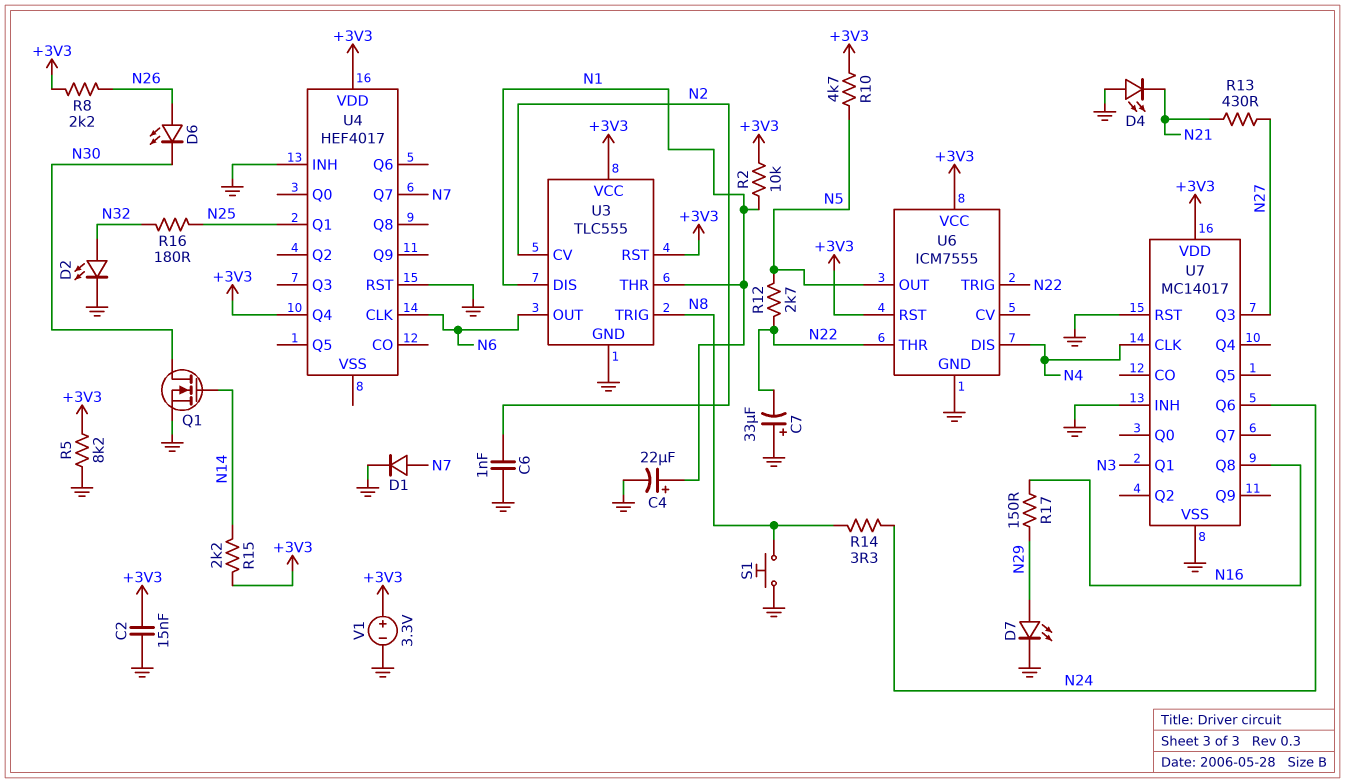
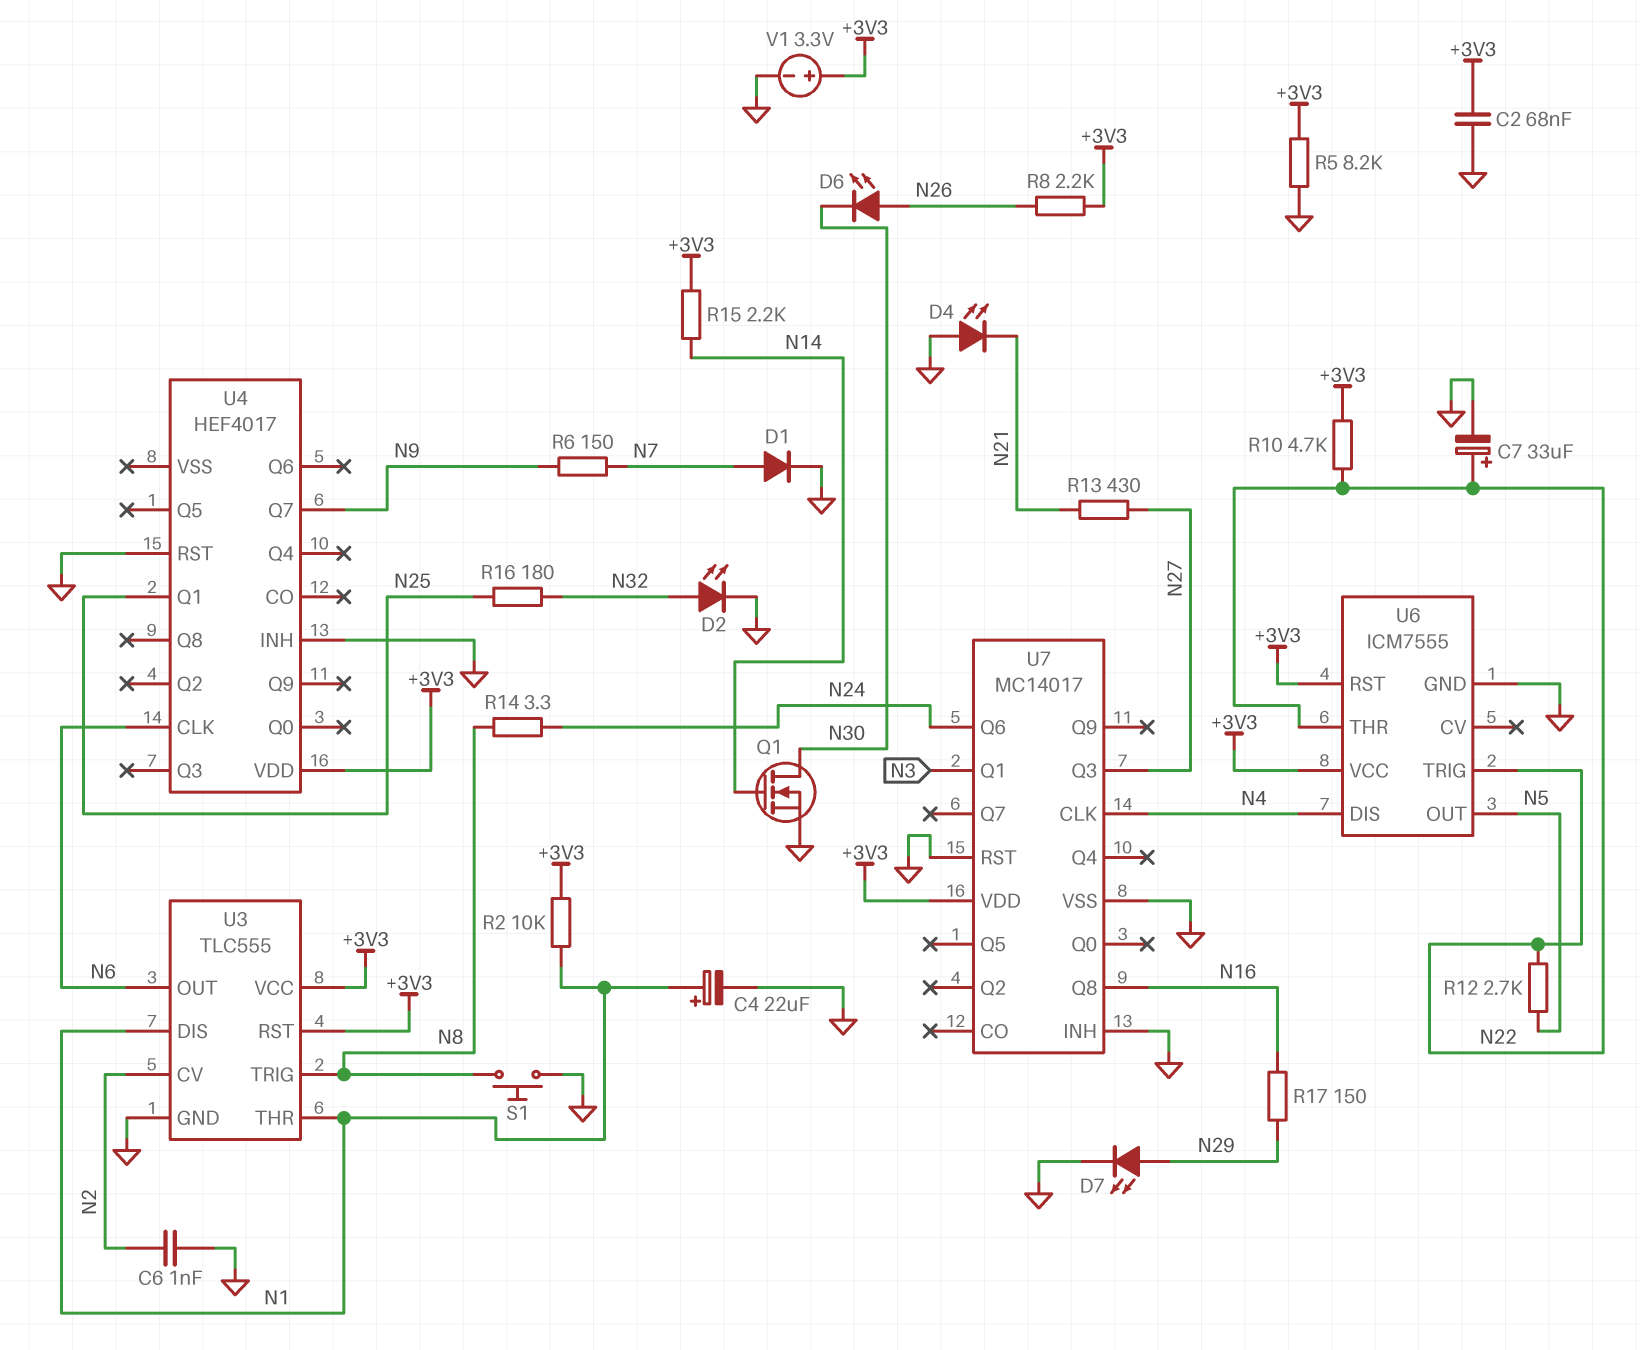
C2: 15nF (+3V3, GND) -> 68nF (+3V3, GND)
C7: 33uF (plus GND, minus N22) -> 33uF (plus N22, minus GND)
R6: none -> 150 (N7, N9)
R10: 4.7k (+3V3, N5) -> 4.7k (+3V3, N22)
U4 pin Q4: +3V3 -> none
U4 pin Q7: N7 -> N9

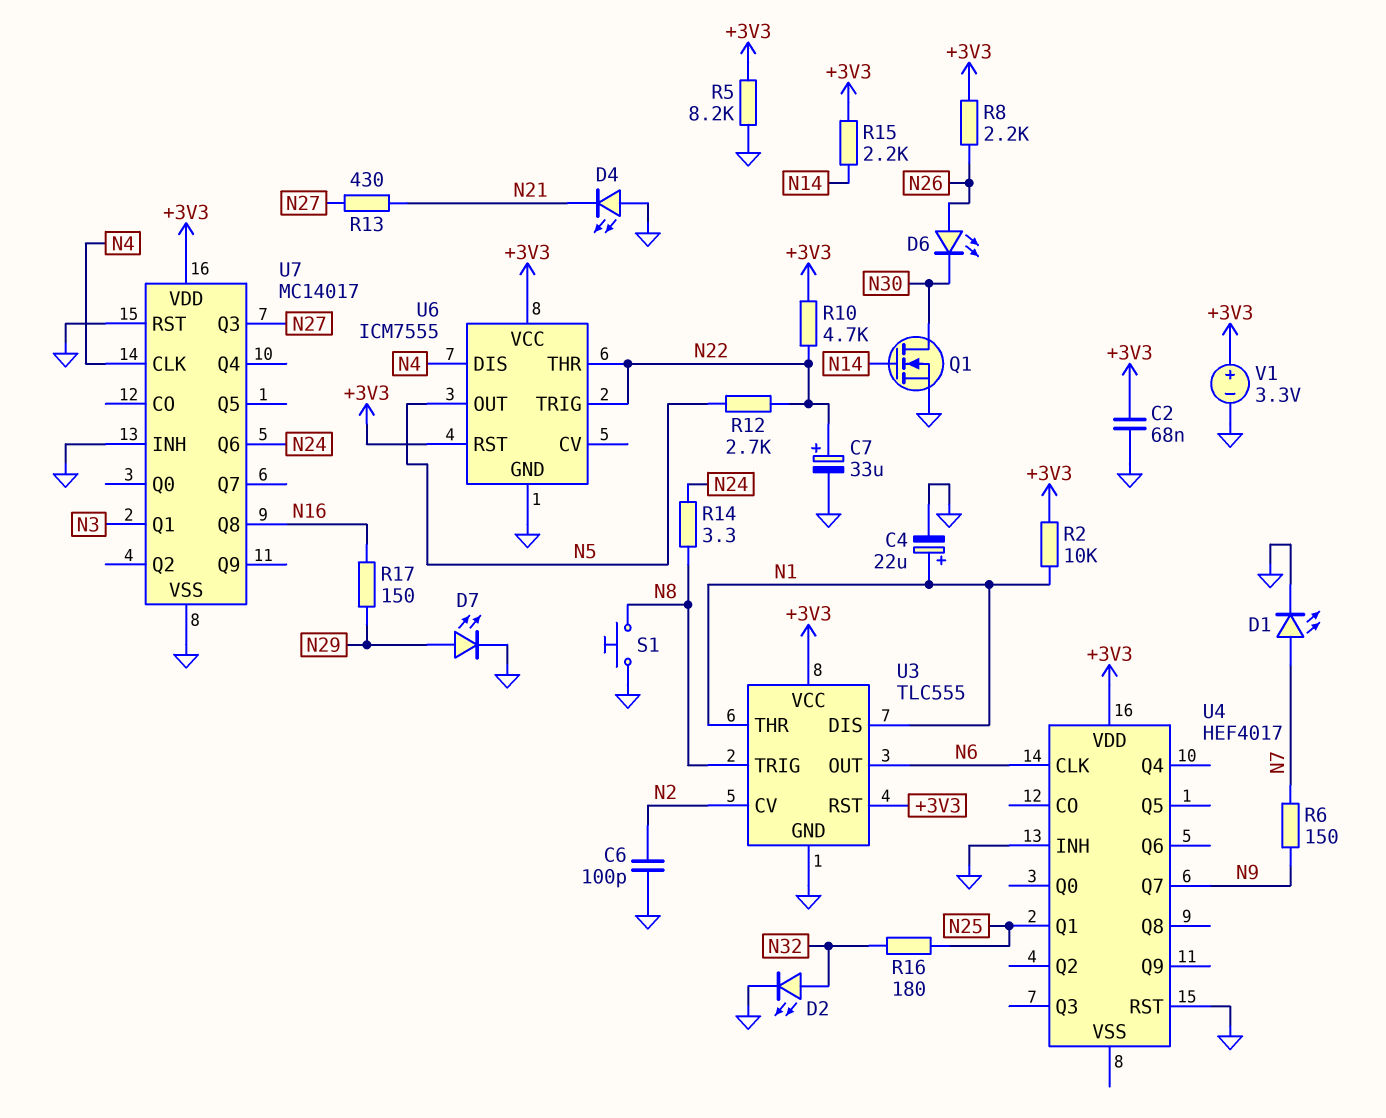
C6: 1nF (GND, N2) -> 100pF (GND, N2)
D1: diode (A N7, K GND) -> LED (A N7, K GND)

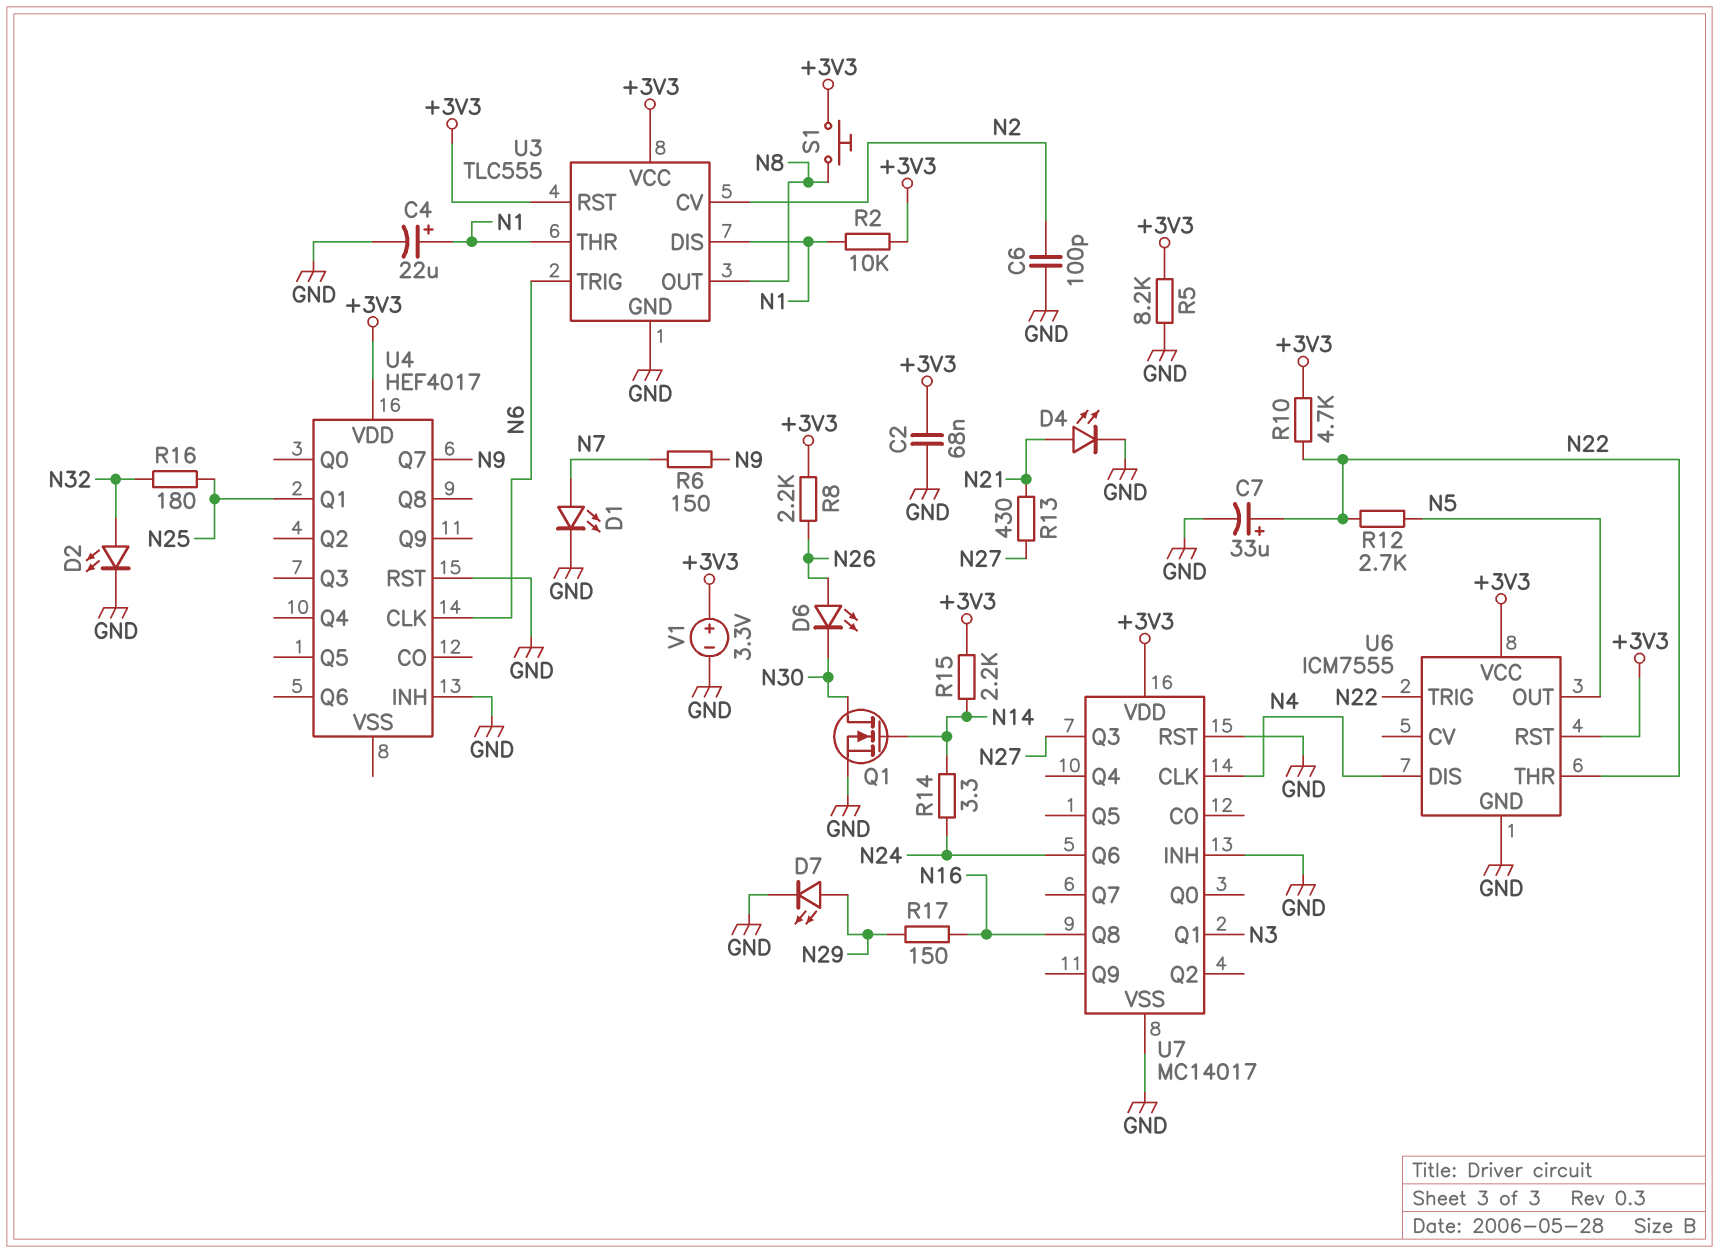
D4: LED (A GND, K N21) -> LED (A N21, K GND)
R14: 3.3 (N8, N24) -> 3.3 (N14, N24)
S1: button (GND, N8) -> button (+3V3, N8)
U3 pin OUT: N6 -> N8
U3 pin TRIG: N8 -> N6

